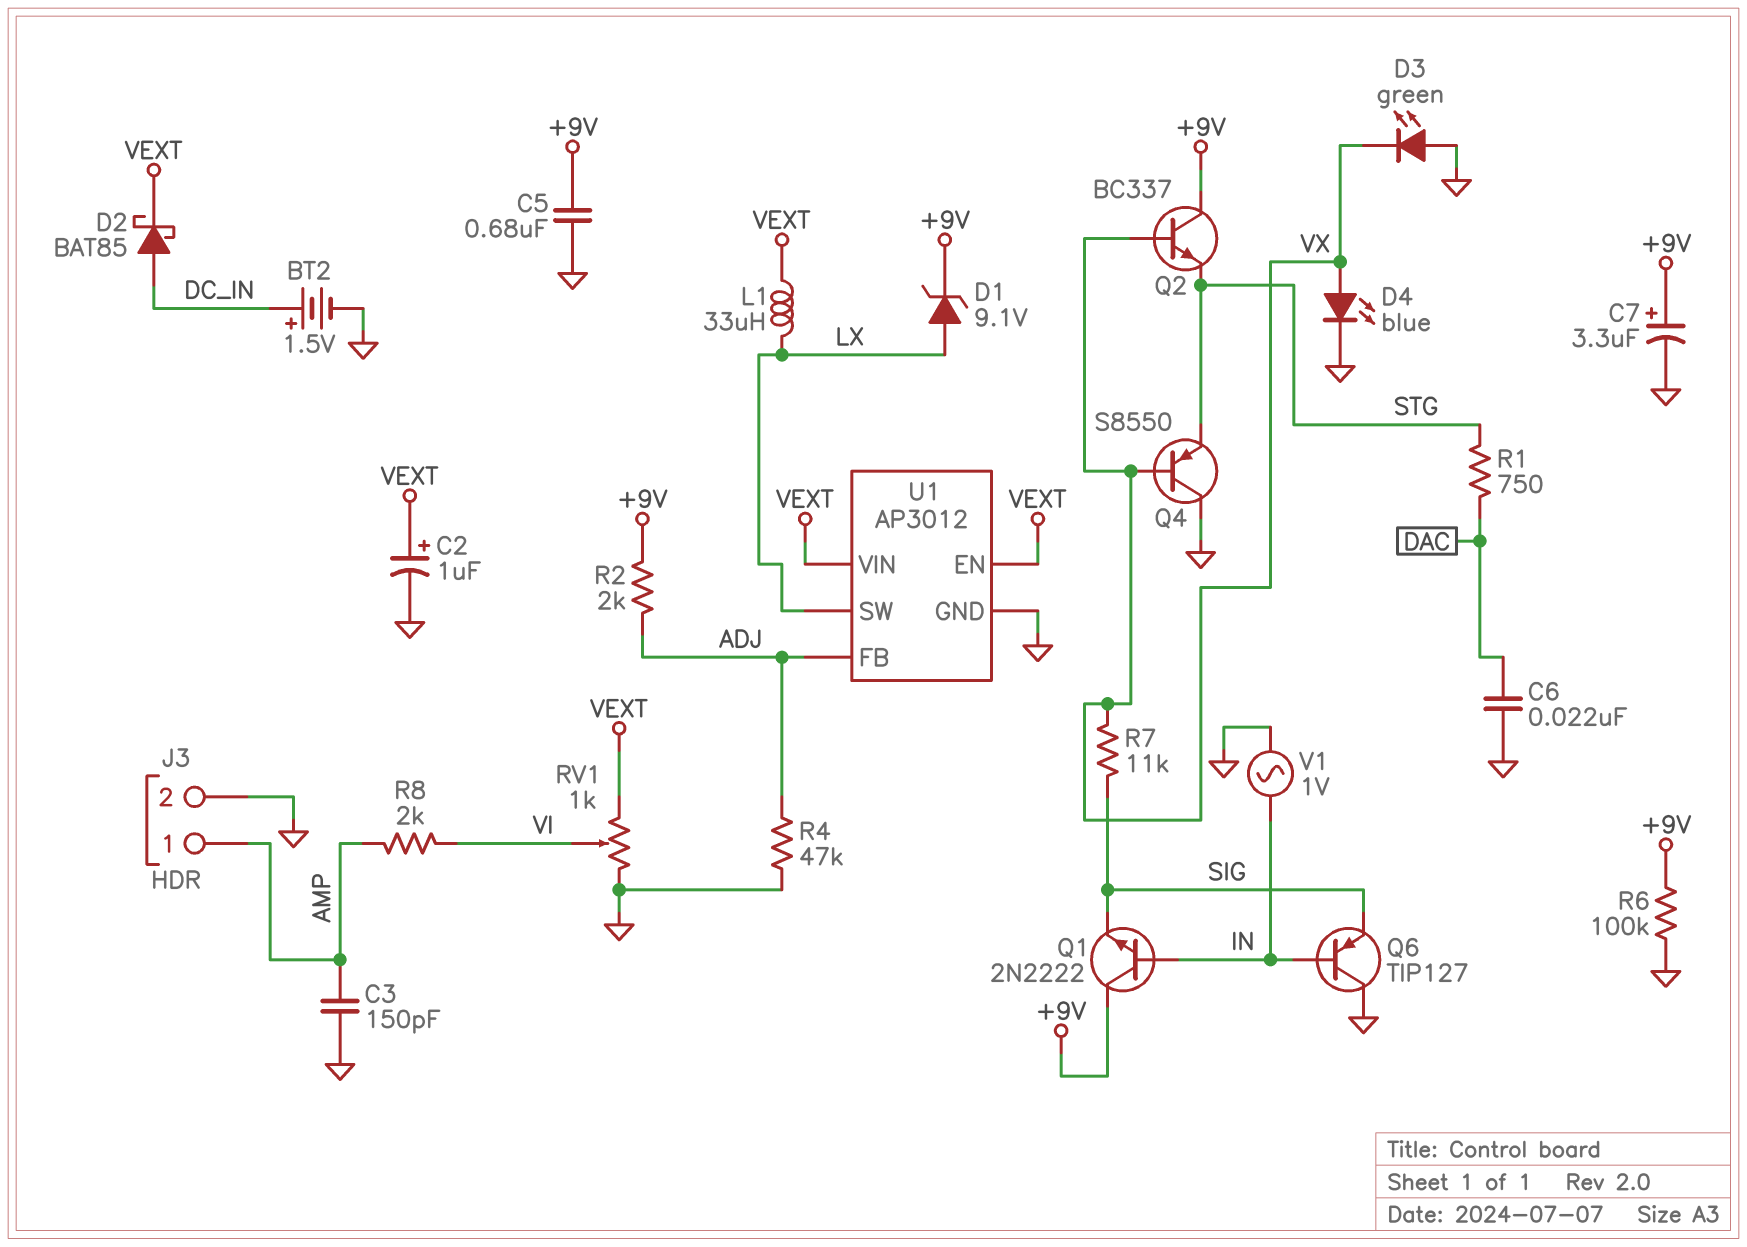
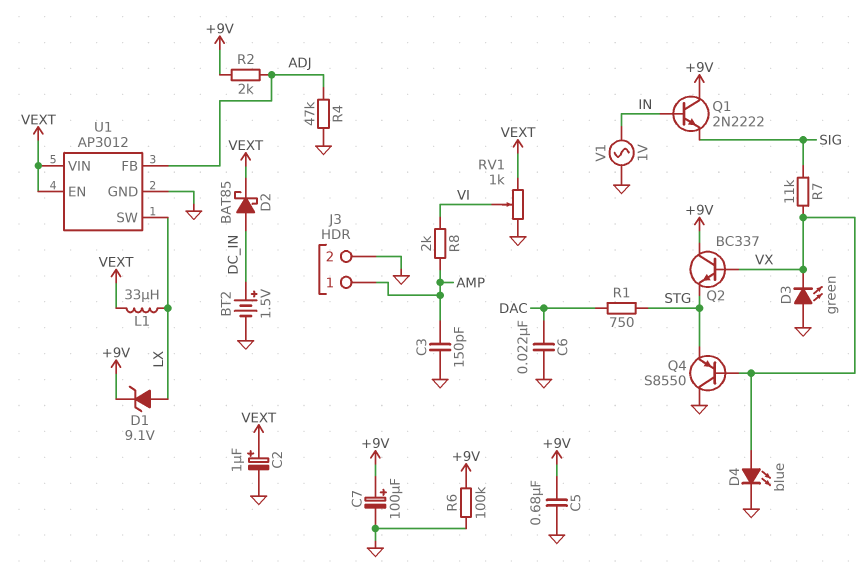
C7: 3.3uF (plus +9V, minus GND) -> 100uF (plus +9V, minus GND)
Q6: PNP TIP127 (B IN, C GND, E SIG) -> none

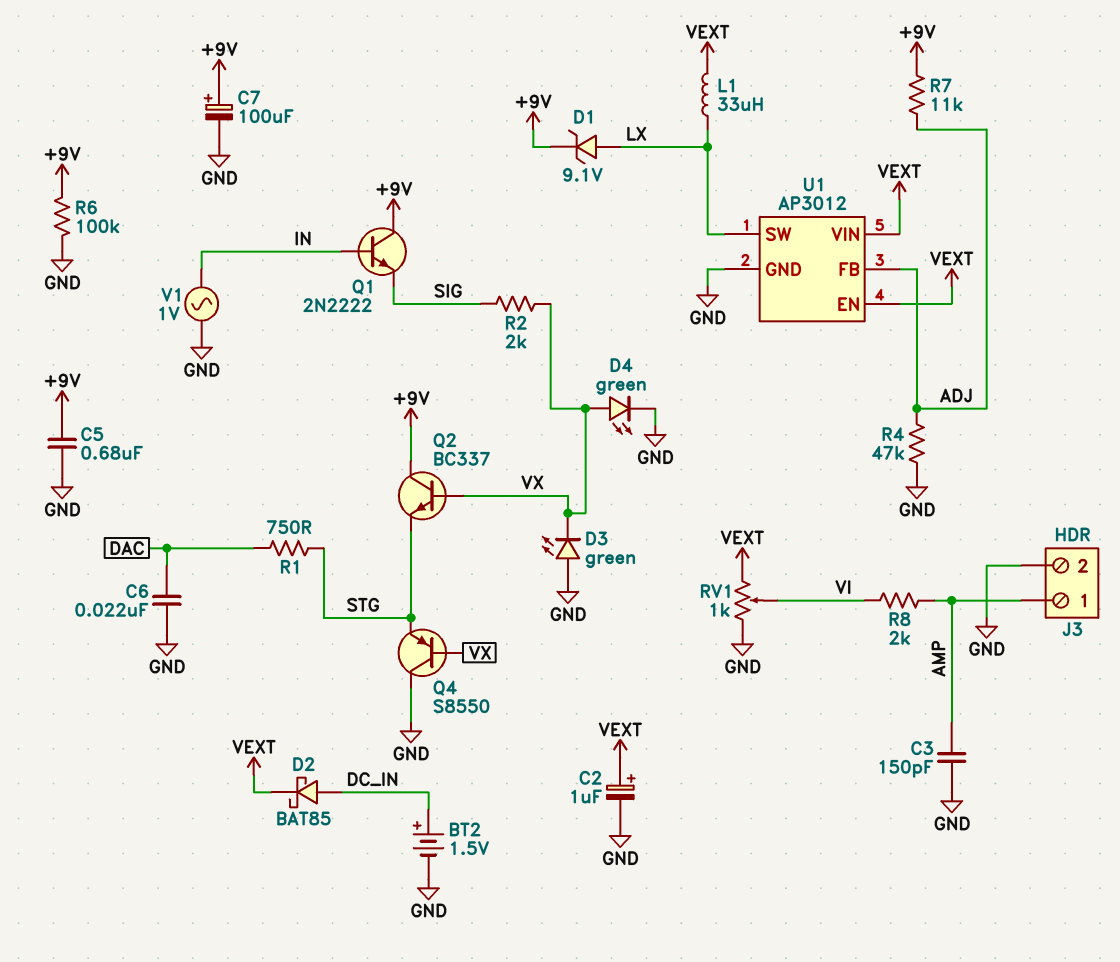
D4: LED blue (A VX, K GND) -> LED green (A VX, K GND)
R2: 2k (+9V, ADJ) -> 2k (SIG, VX)
R7: 11k (SIG, VX) -> 11k (+9V, ADJ)

